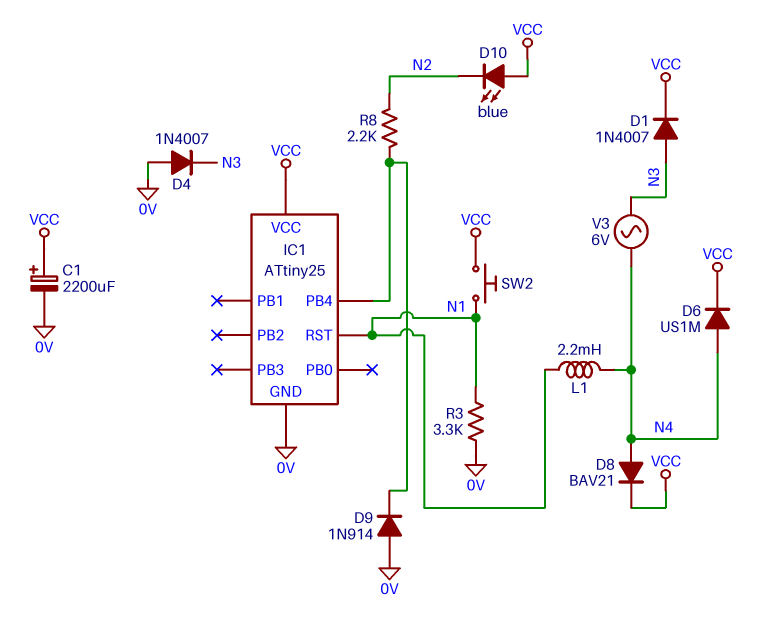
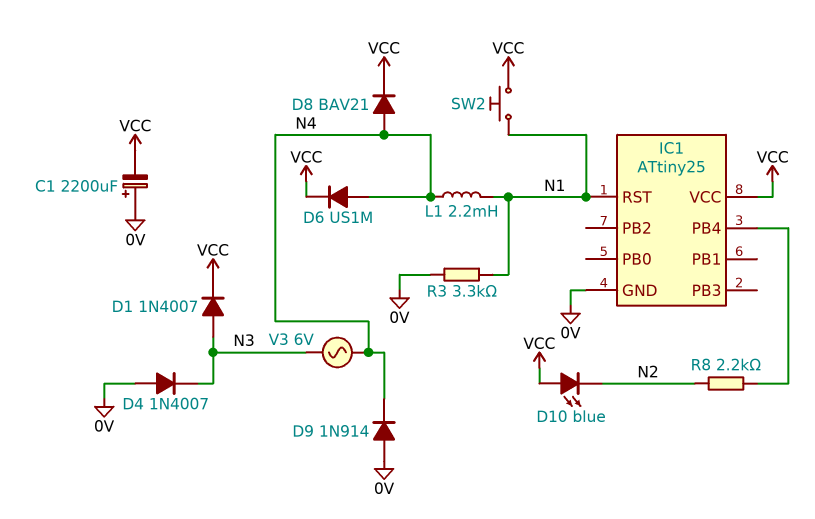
C1: 2200uF (plus VCC, minus 0V) -> 2200uF (plus 0V, minus VCC)
D9: diode 1N914 (A 0V, K IC1/PB4) -> diode 1N914 (A 0V, K N4)

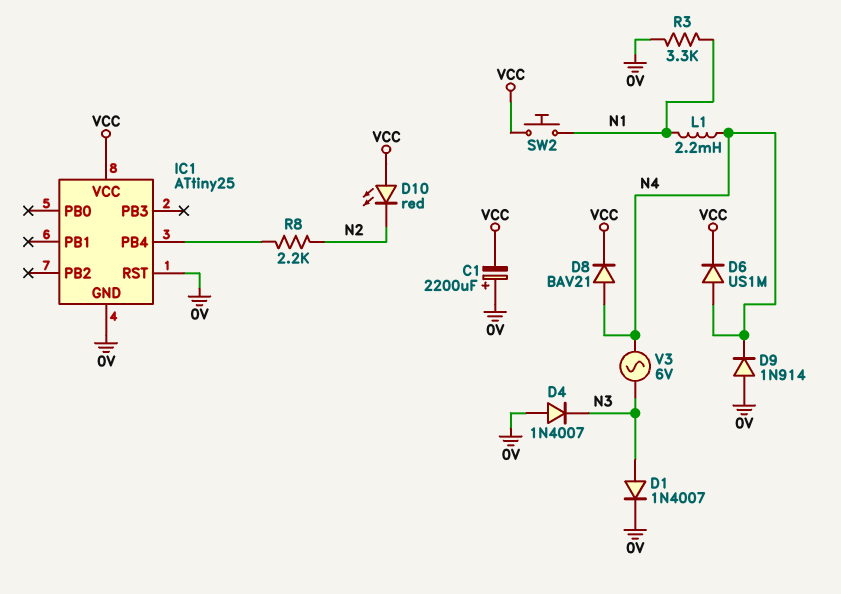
D1: diode 1N4007 (A N3, K VCC) -> diode 1N4007 (A N3, K 0V)
D10: LED blue (A VCC, K N2) -> LED red (A VCC, K N2)
IC1 pin RST: N1 -> 0V

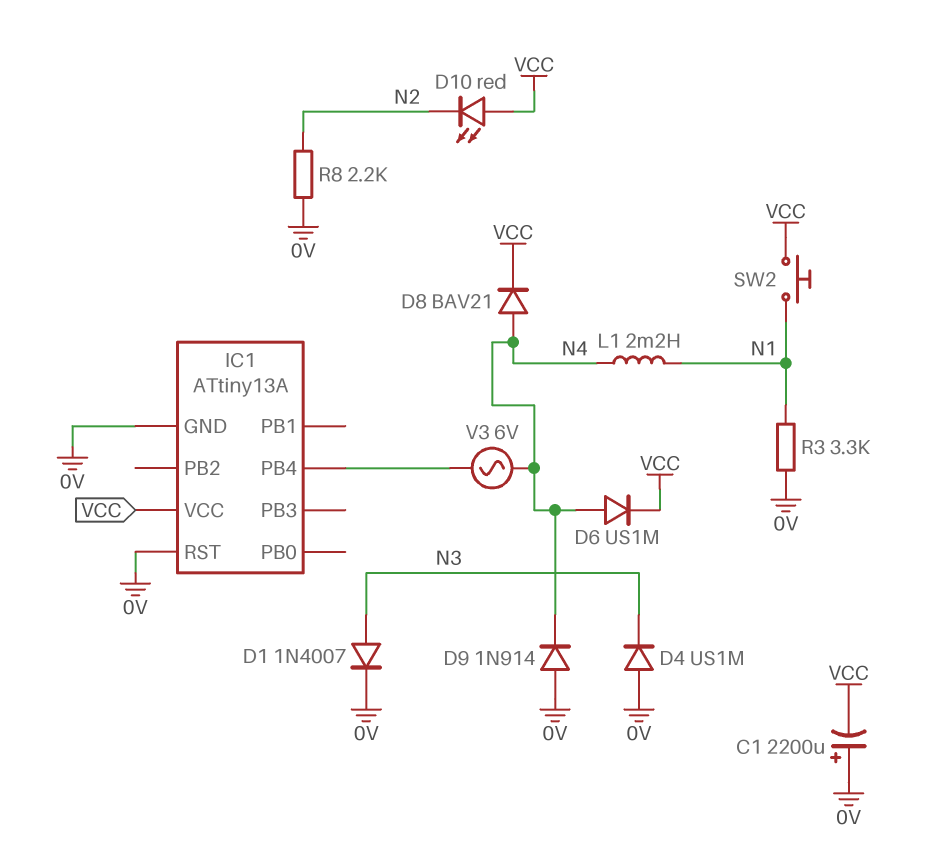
D4: diode 1N4007 (A 0V, K N3) -> diode US1M (A 0V, K N3)
IC1: ATtiny25 -> ATtiny13A
R8: 2.2k (IC1/PB4, N2) -> 2.2k (0V, N2)
V3: AC 6V (N3, N4) -> AC 6V (IC1/PB4, N4)

